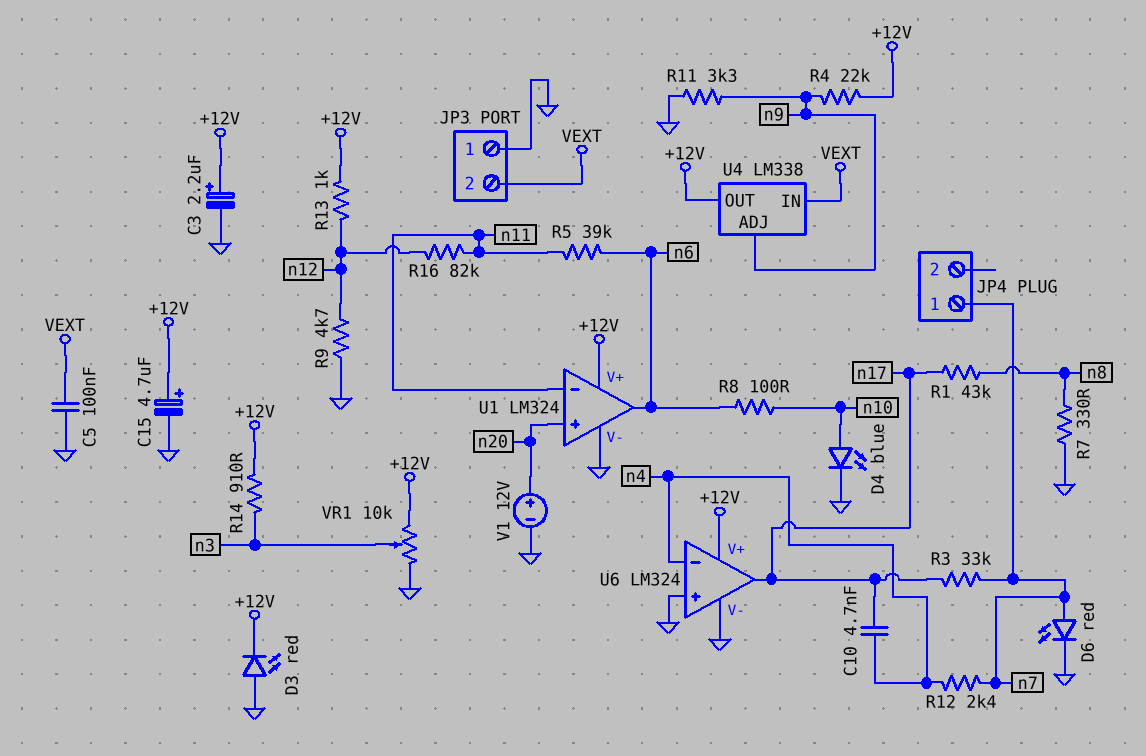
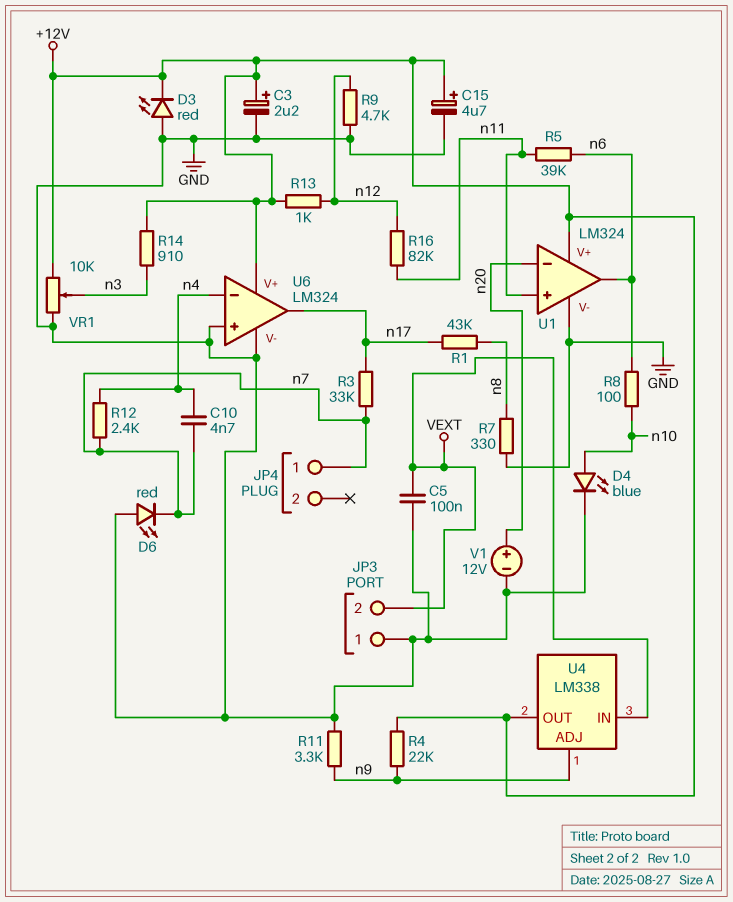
C10: 4.7nF (n4, n17) -> 4.7nF (n4, n7)
D6: LED red (A n7, K GND) -> LED red (A GND, K n7)
U1 pin in+: n20 -> n11
U1 pin in-: n11 -> n20

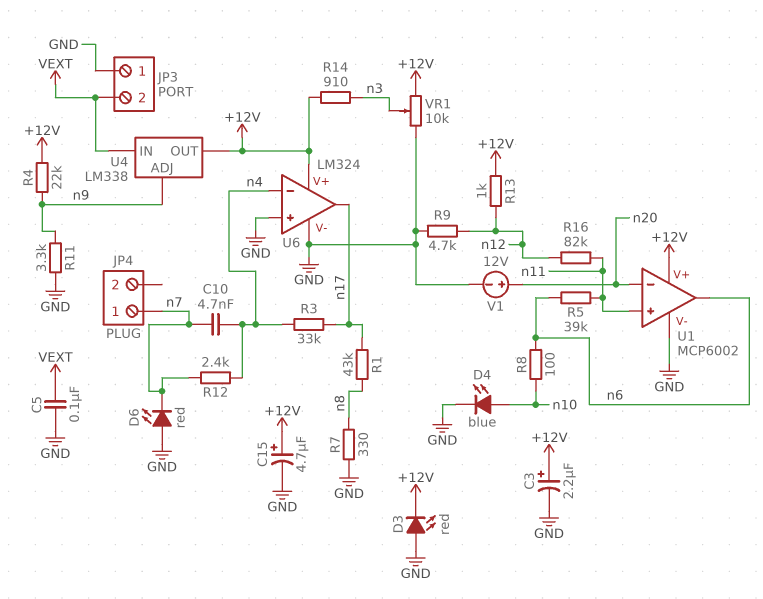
R3: 33k (n7, n17) -> 33k (n4, n17)
U1: LM324 -> MCP6002

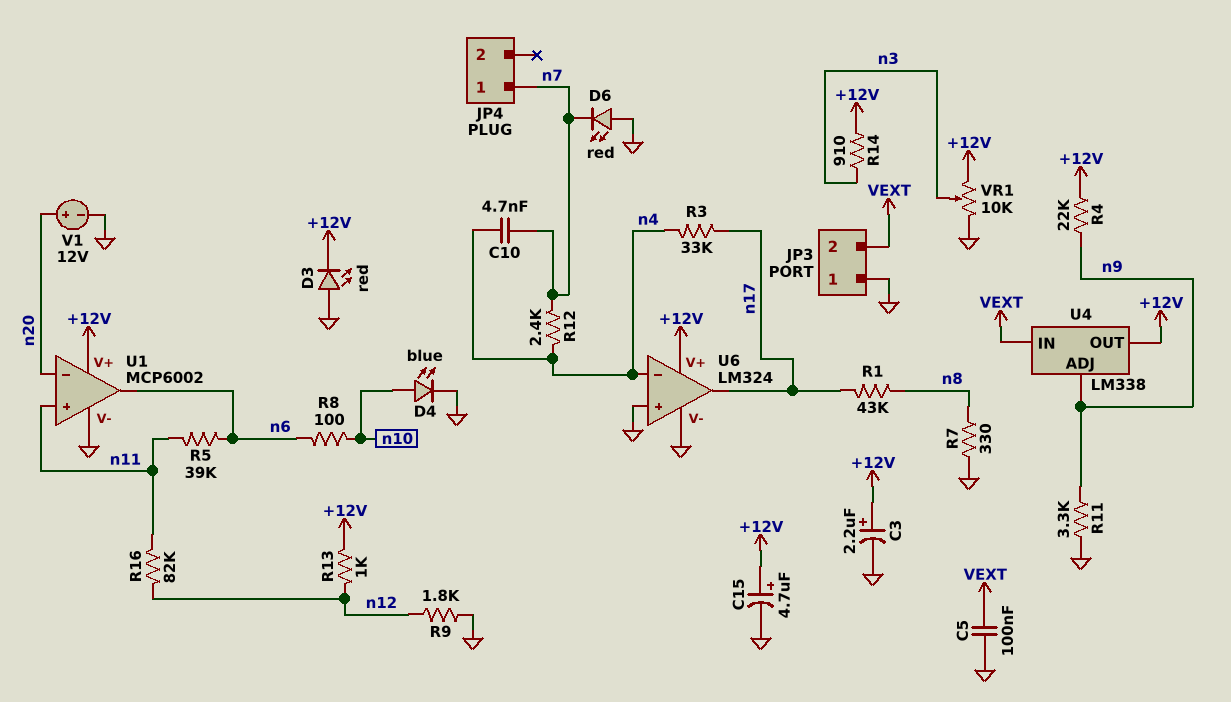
R9: 4.7k (GND, n12) -> 1.8k (GND, n12)

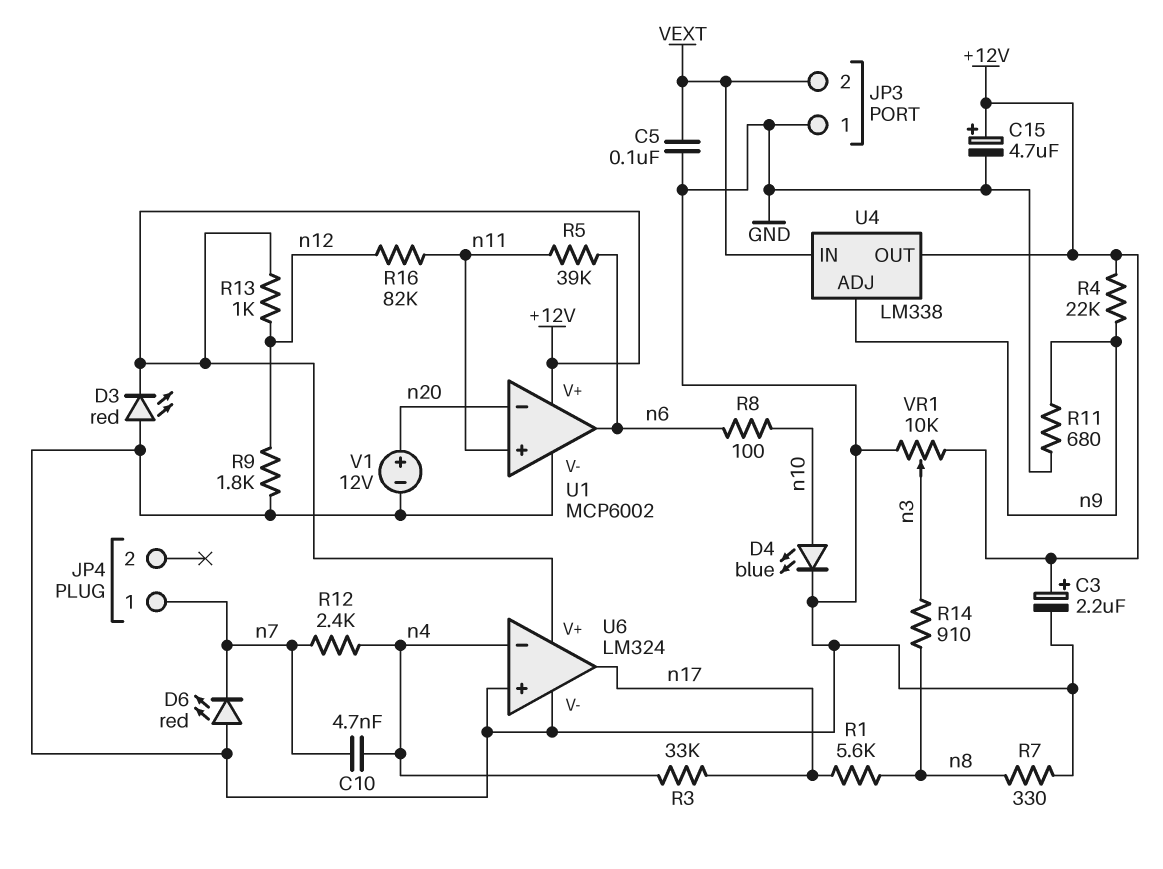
R1: 43k (n8, n17) -> 5.6k (n8, n17)
R11: 3.3k (GND, n9) -> 680 (GND, n9)
R14: 910 (+12V, n3) -> 910 (n3, n8)

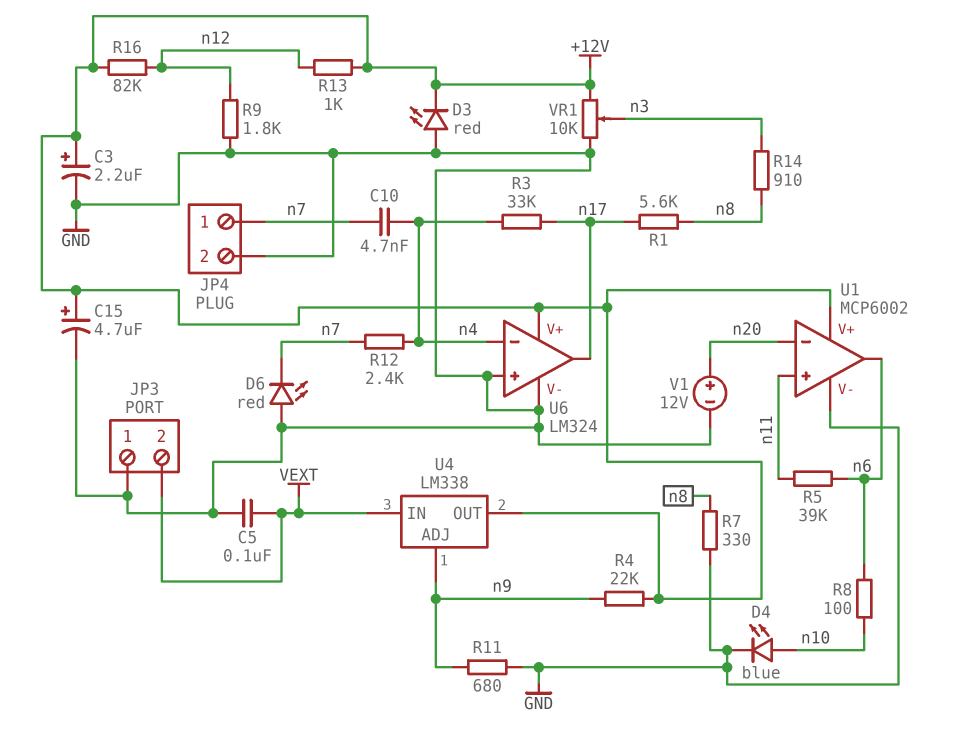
JP4 pin 2: none -> GND
R16: 82k (n11, n12) -> 82k (+12V, n12)

